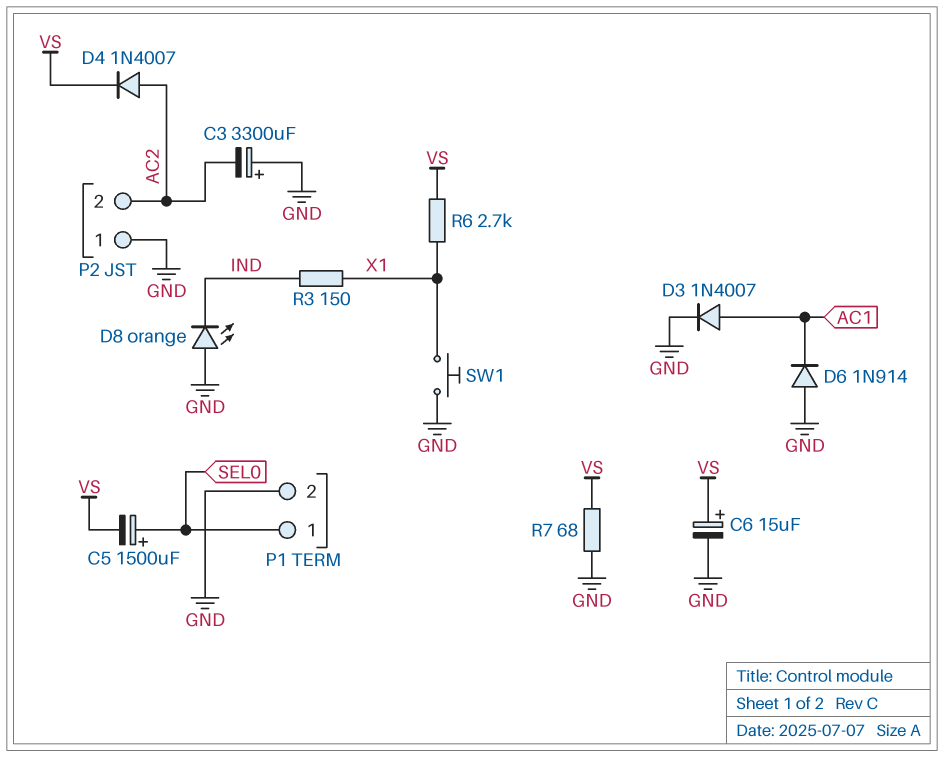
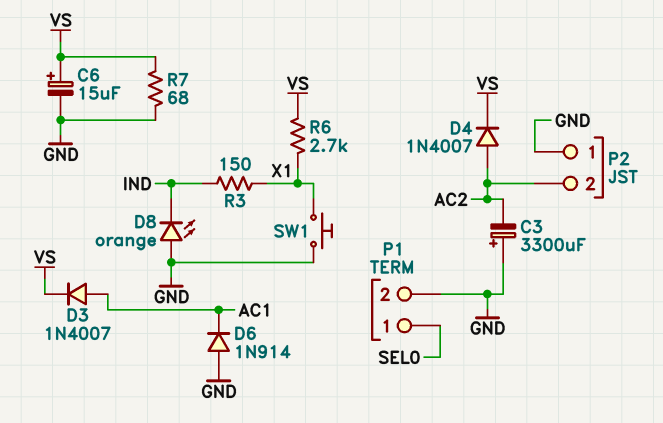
C5: 1500uF (plus SEL0, minus VS) -> none
D3: diode 1N4007 (A AC1, K GND) -> diode 1N4007 (A AC1, K VS)

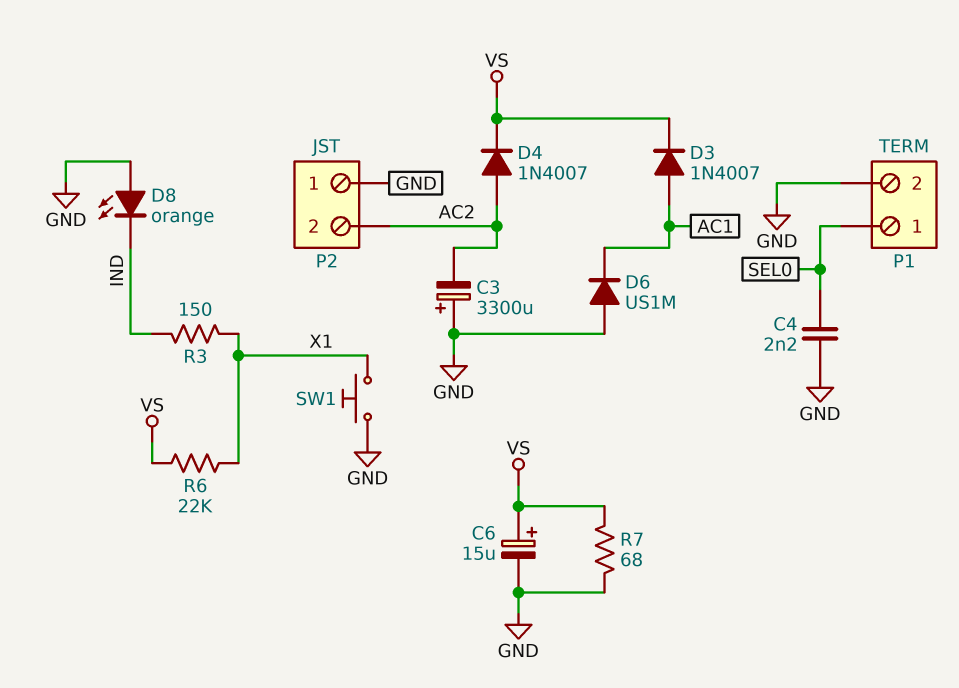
C4: none -> 2.2nF (GND, SEL0)
D6: diode 1N914 (A GND, K AC1) -> diode US1M (A GND, K AC1)
R6: 2.7k (VS, X1) -> 22k (VS, X1)

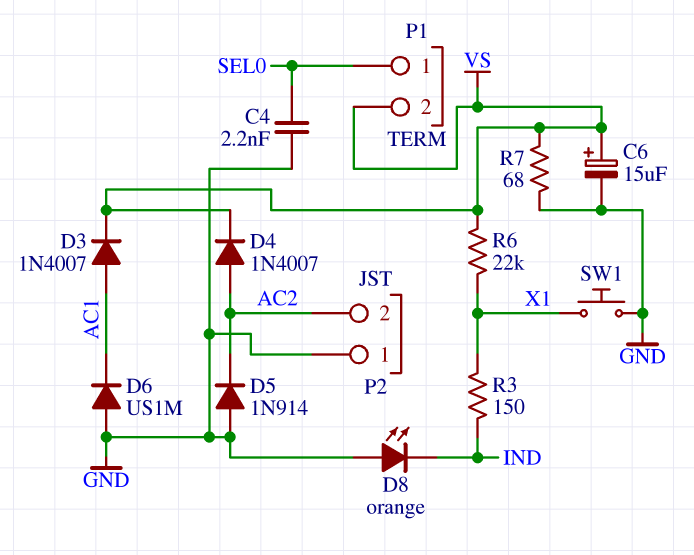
C3: 3300uF (plus GND, minus AC2) -> none
D5: none -> diode 1N914 (A GND, K AC2)
P1 pin 2: GND -> VS

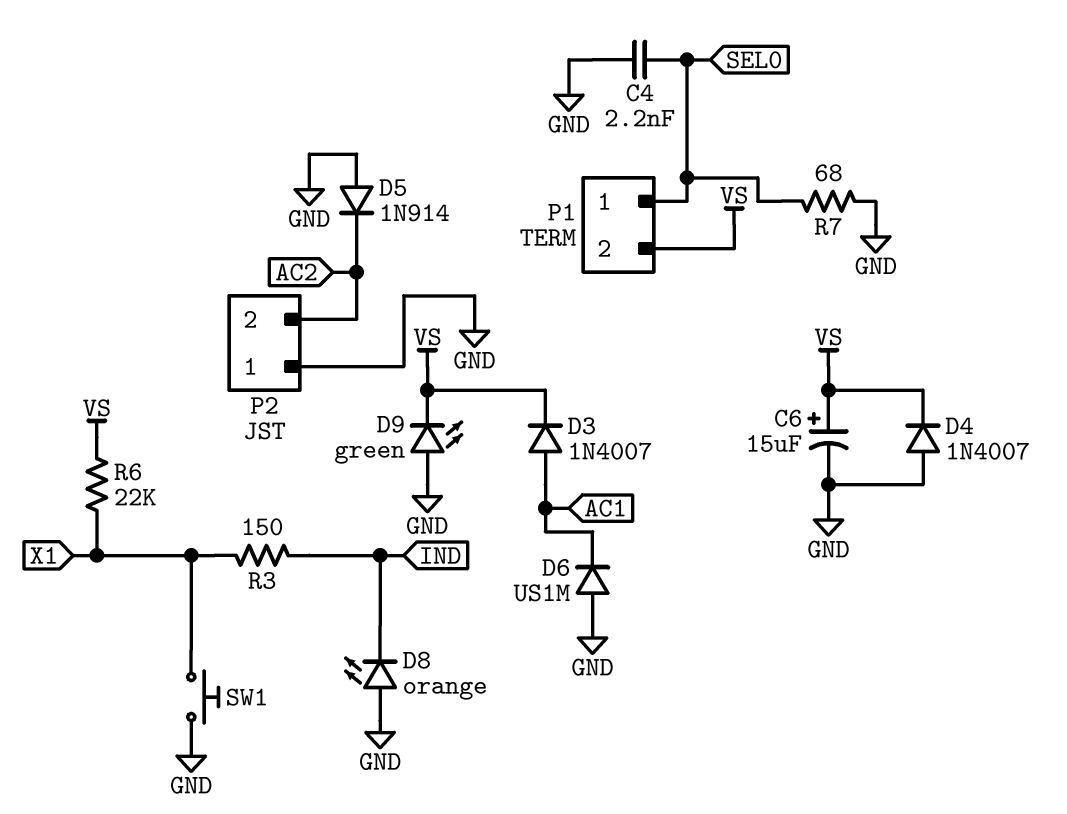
D4: diode 1N4007 (A AC2, K VS) -> diode 1N4007 (A GND, K VS)
D9: none -> LED green (A GND, K VS)
R7: 68 (GND, VS) -> 68 (GND, SEL0)

